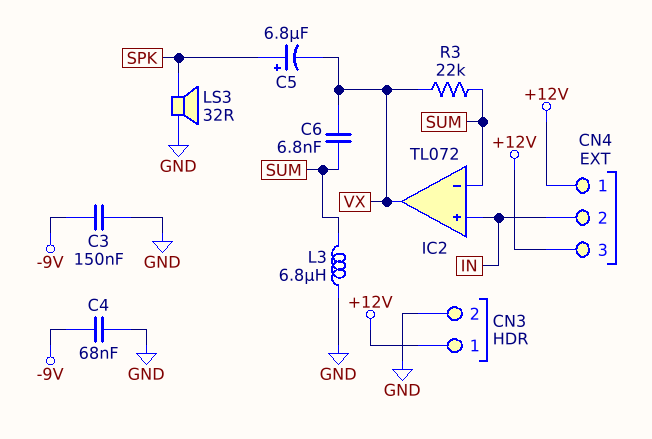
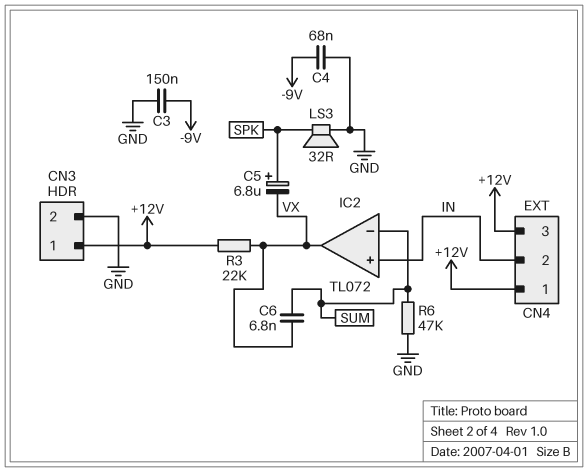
L3: 6.8uH (GND, SUM) -> none
R3: 22k (SUM, VX) -> 22k (+12V, VX)
R6: none -> 47k (GND, SUM)

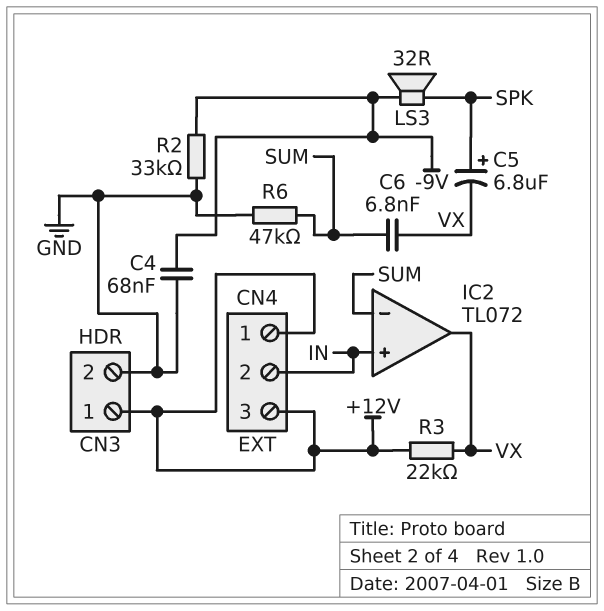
C3: 150nF (-9V, GND) -> none
LS3: speaker 32R (GND, SPK) -> speaker 32R (-9V, SPK)
R2: none -> 33k (-9V, GND)

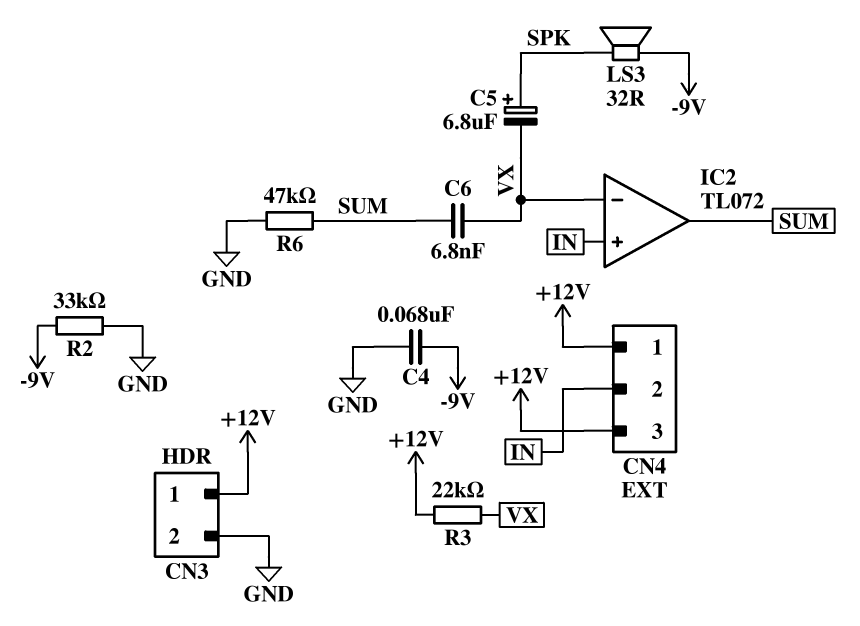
IC2 pin in-: SUM -> VX
IC2 pin out: VX -> SUM

